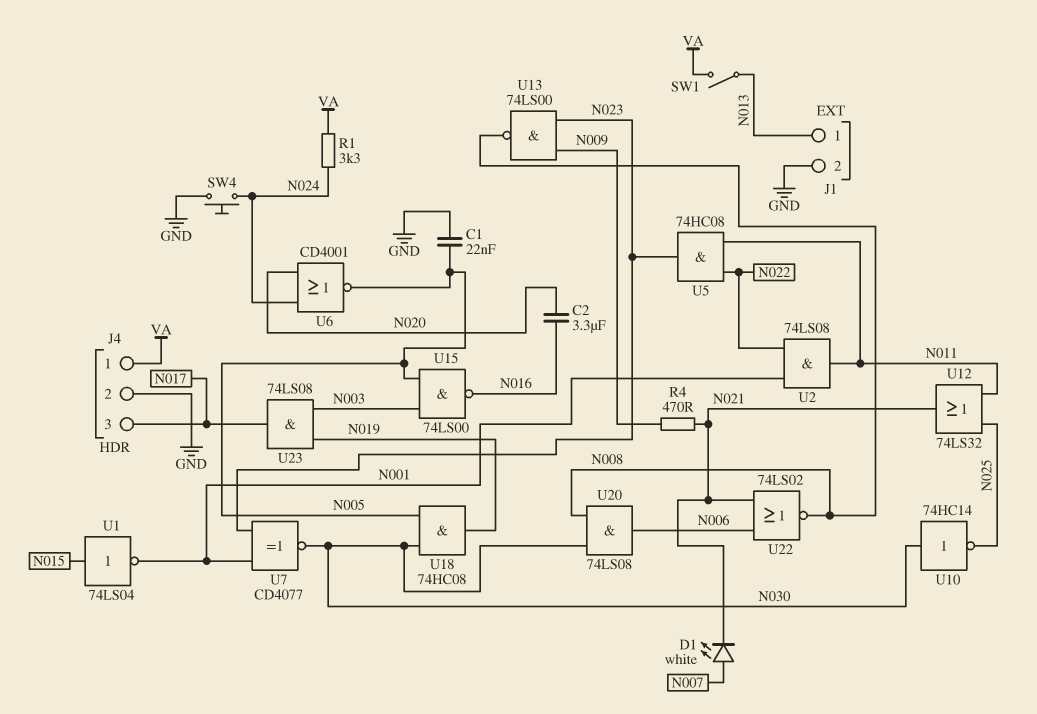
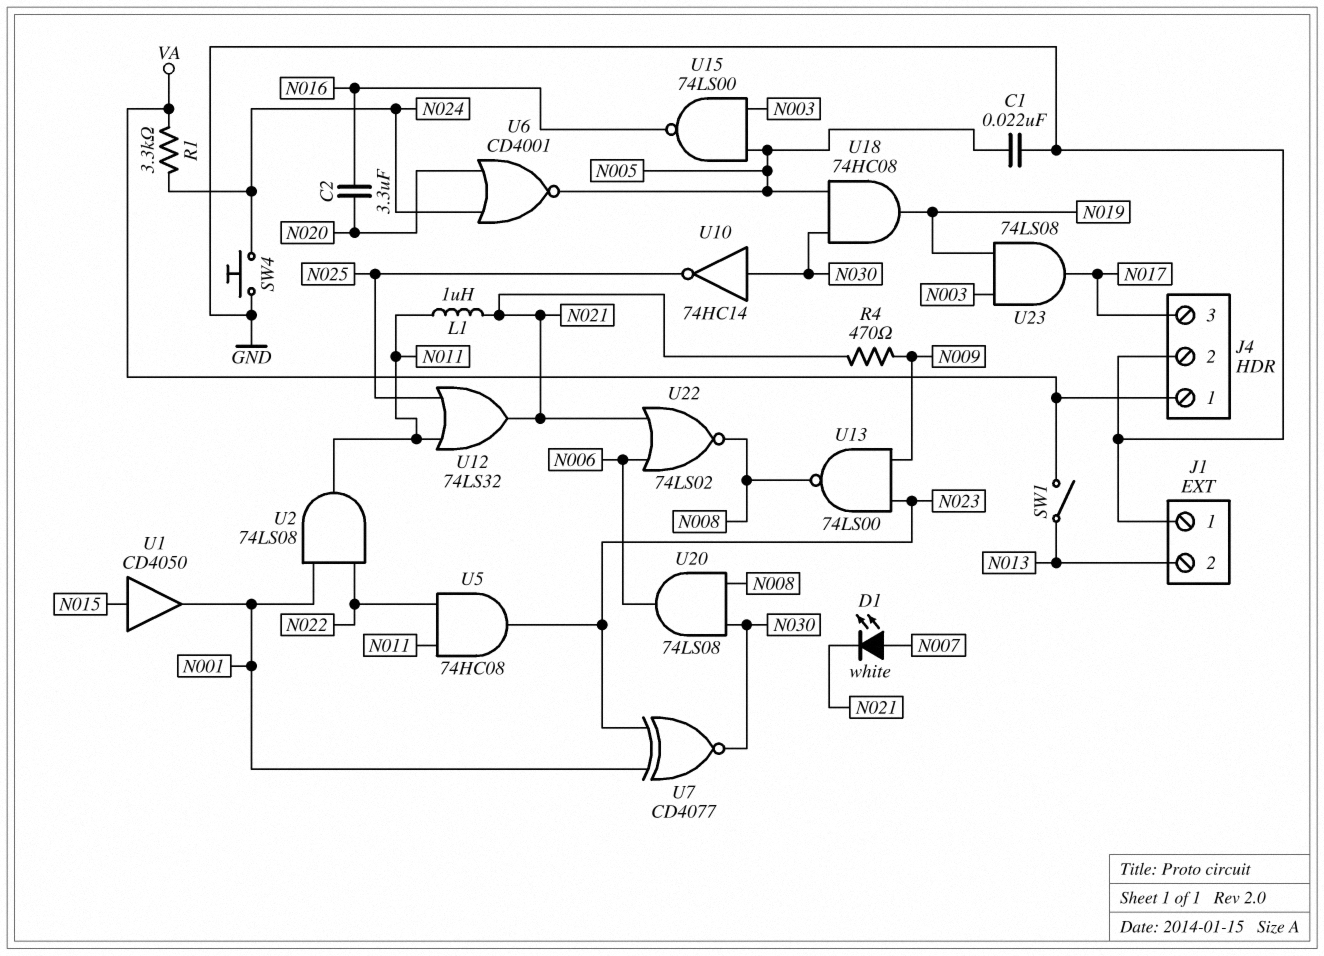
J1 pin 1: N013 -> GND
J1 pin 2: GND -> N013
L1: none -> 1uH (N011, N021)
U1: NOT 74LS04 (in N015, out N001) -> buffer CD4050 (in N015, out N001)

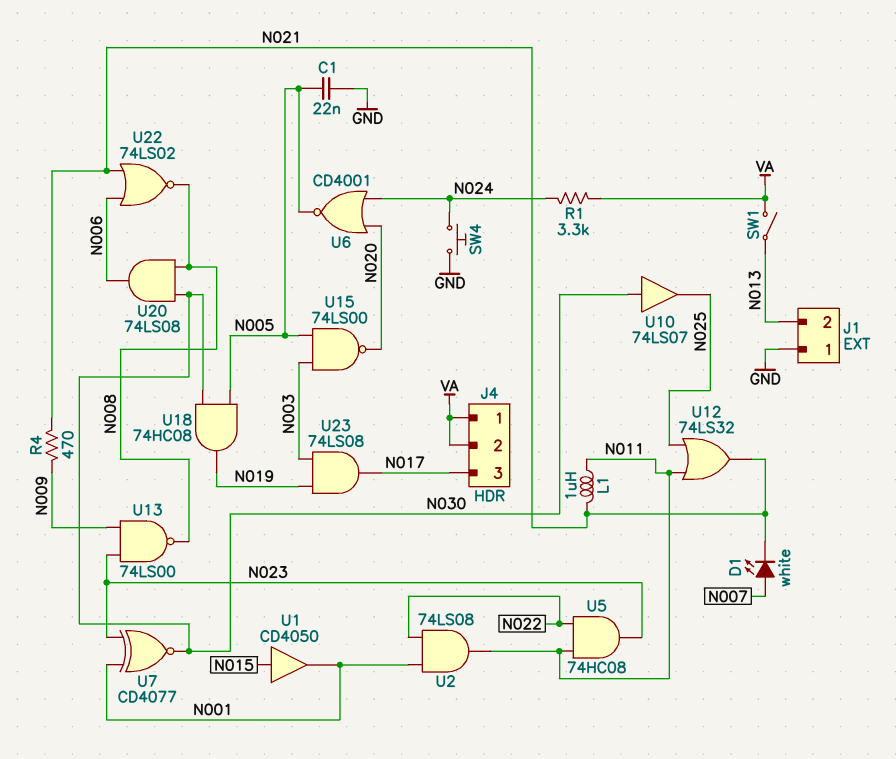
C2: 3.3uF (N016, N020) -> none
J4 pin 2: GND -> VA
U10: NOT 74HC14 (in N030, out N025) -> buffer 74LS07 (in N030, out N025)
U15: NAND 74LS00 (in N003, in N005, out N016) -> NAND 74LS00 (in N003, in N005, out N020)

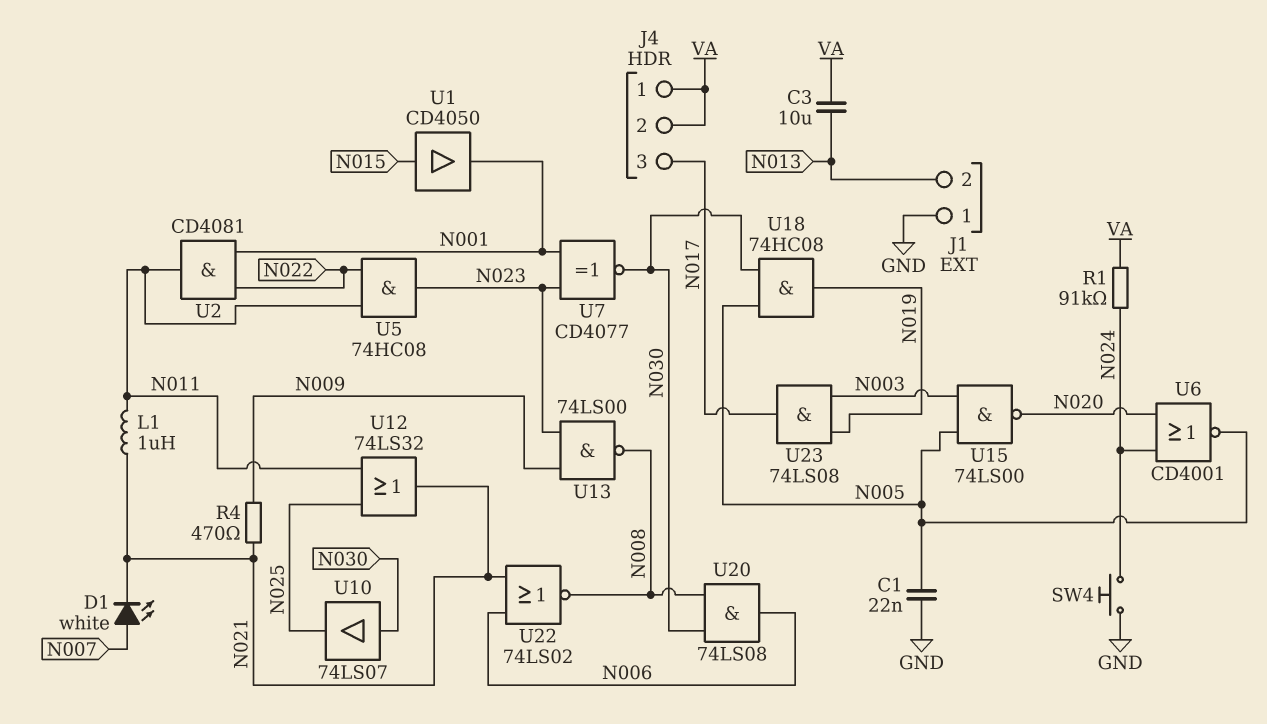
C3: none -> 10uF (N013, VA)
R1: 3.3k (N024, VA) -> 91k (N024, VA)
SW1: switch (N013, VA) -> none
U2: AND 74LS08 (in N001, in N022, out N011) -> AND CD4081 (in N001, in N022, out N011)

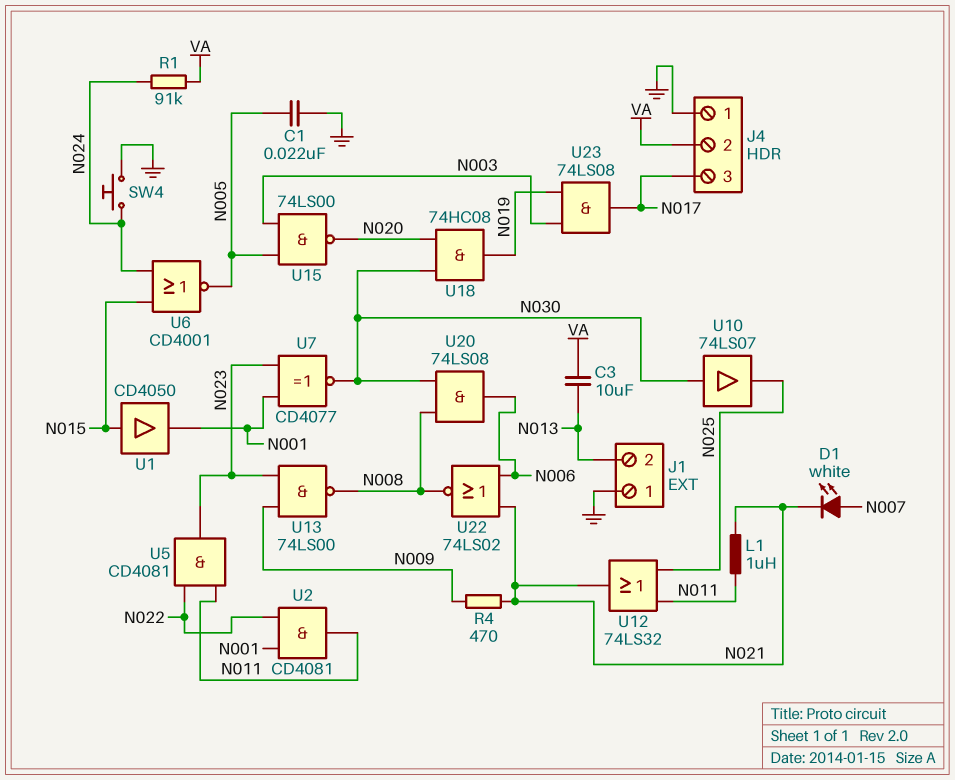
J4 pin 1: VA -> GND
U5: AND 74HC08 (in N011, in N022, out N023) -> AND CD4081 (in N011, in N022, out N023)
U6: NOR CD4001 (in N020, in N024, out N005) -> NOR CD4001 (in N015, in N024, out N005)
U18: AND 74HC08 (in N005, in N030, out N019) -> AND 74HC08 (in N020, in N030, out N019)

